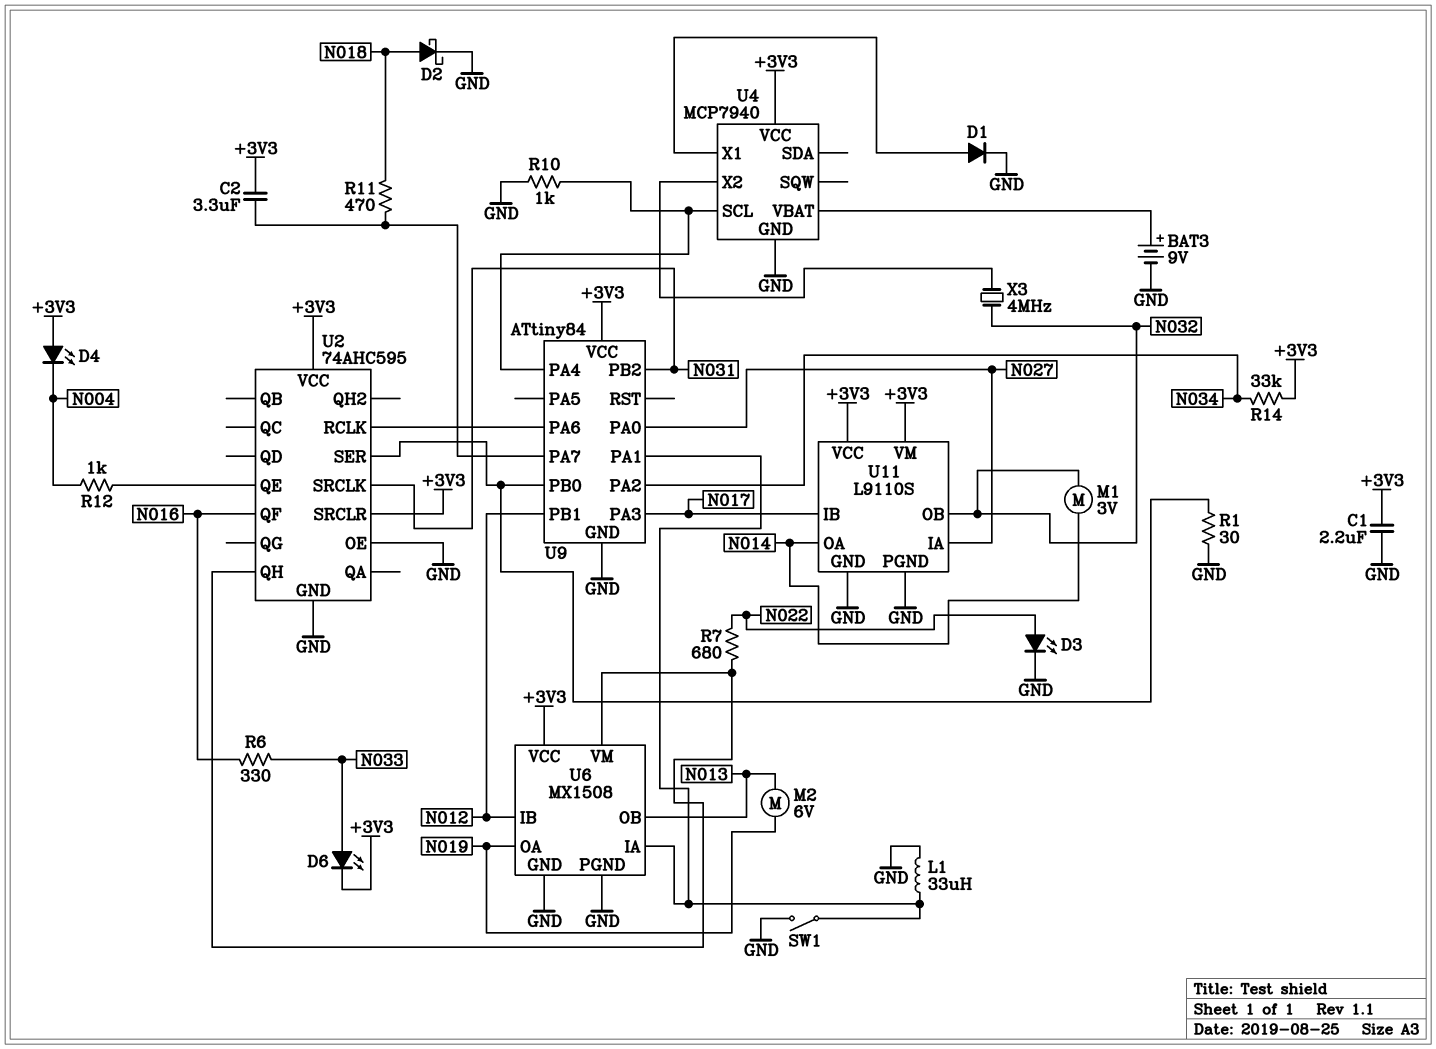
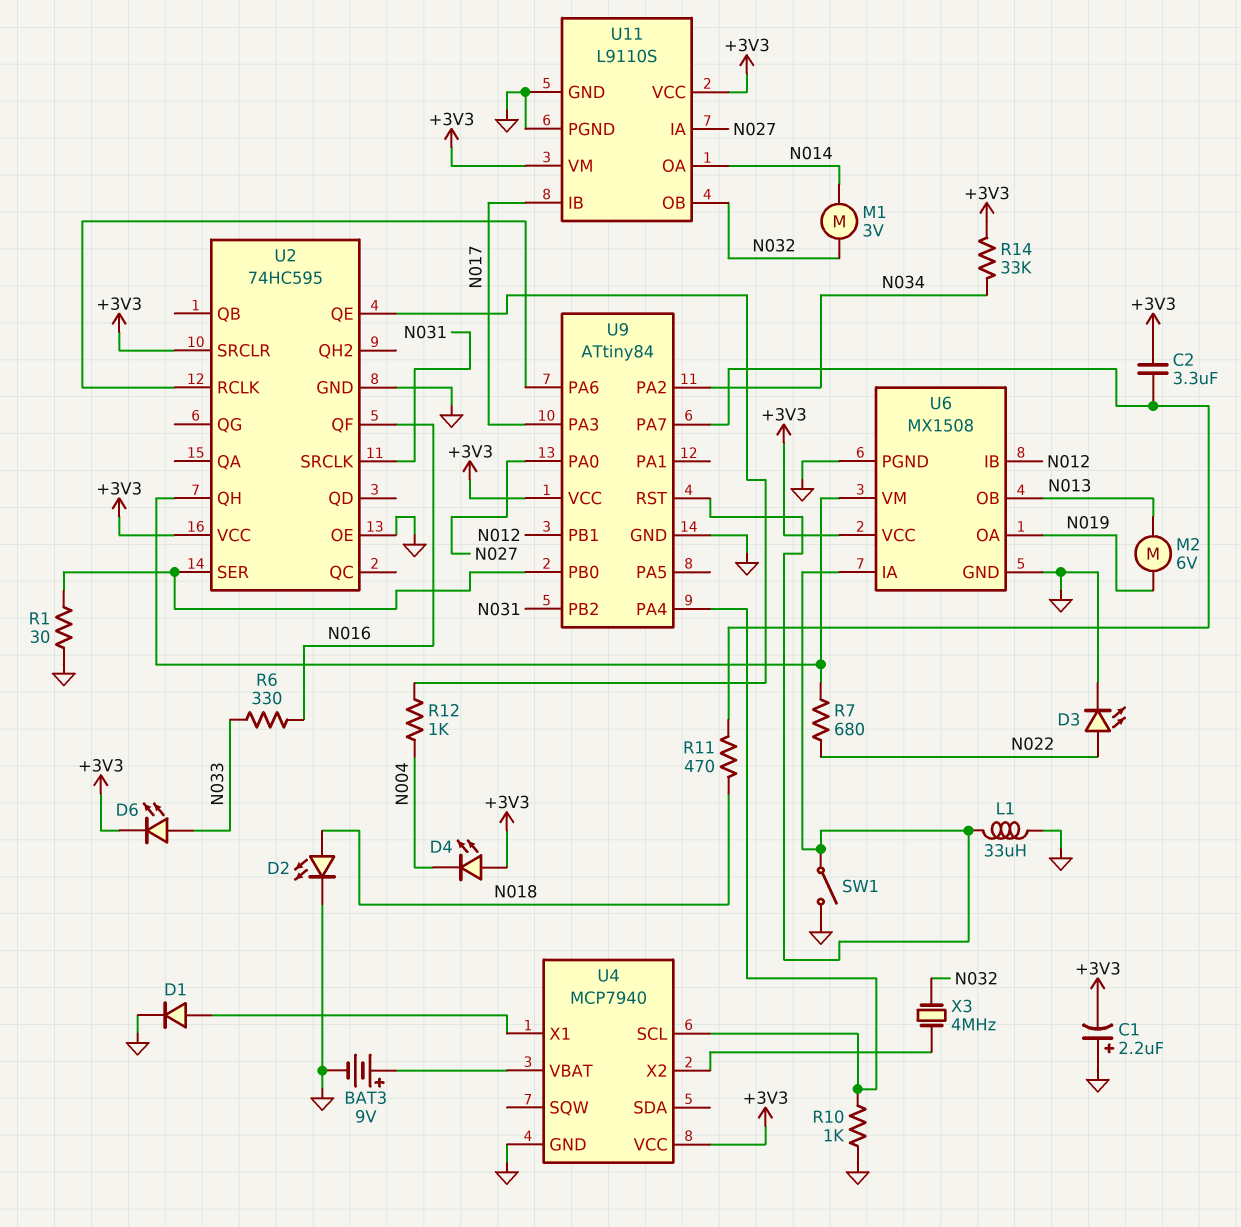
C1: 2.2uF (+3V3, GND) -> 2.2uF (plus GND, minus +3V3)
D2: schottky (A N018, K GND) -> LED (A N018, K GND)
U2: 74AHC595 -> 74HC595
U9 pin PA1: U6/IA -> none
U9 pin RST: none -> U6/IA

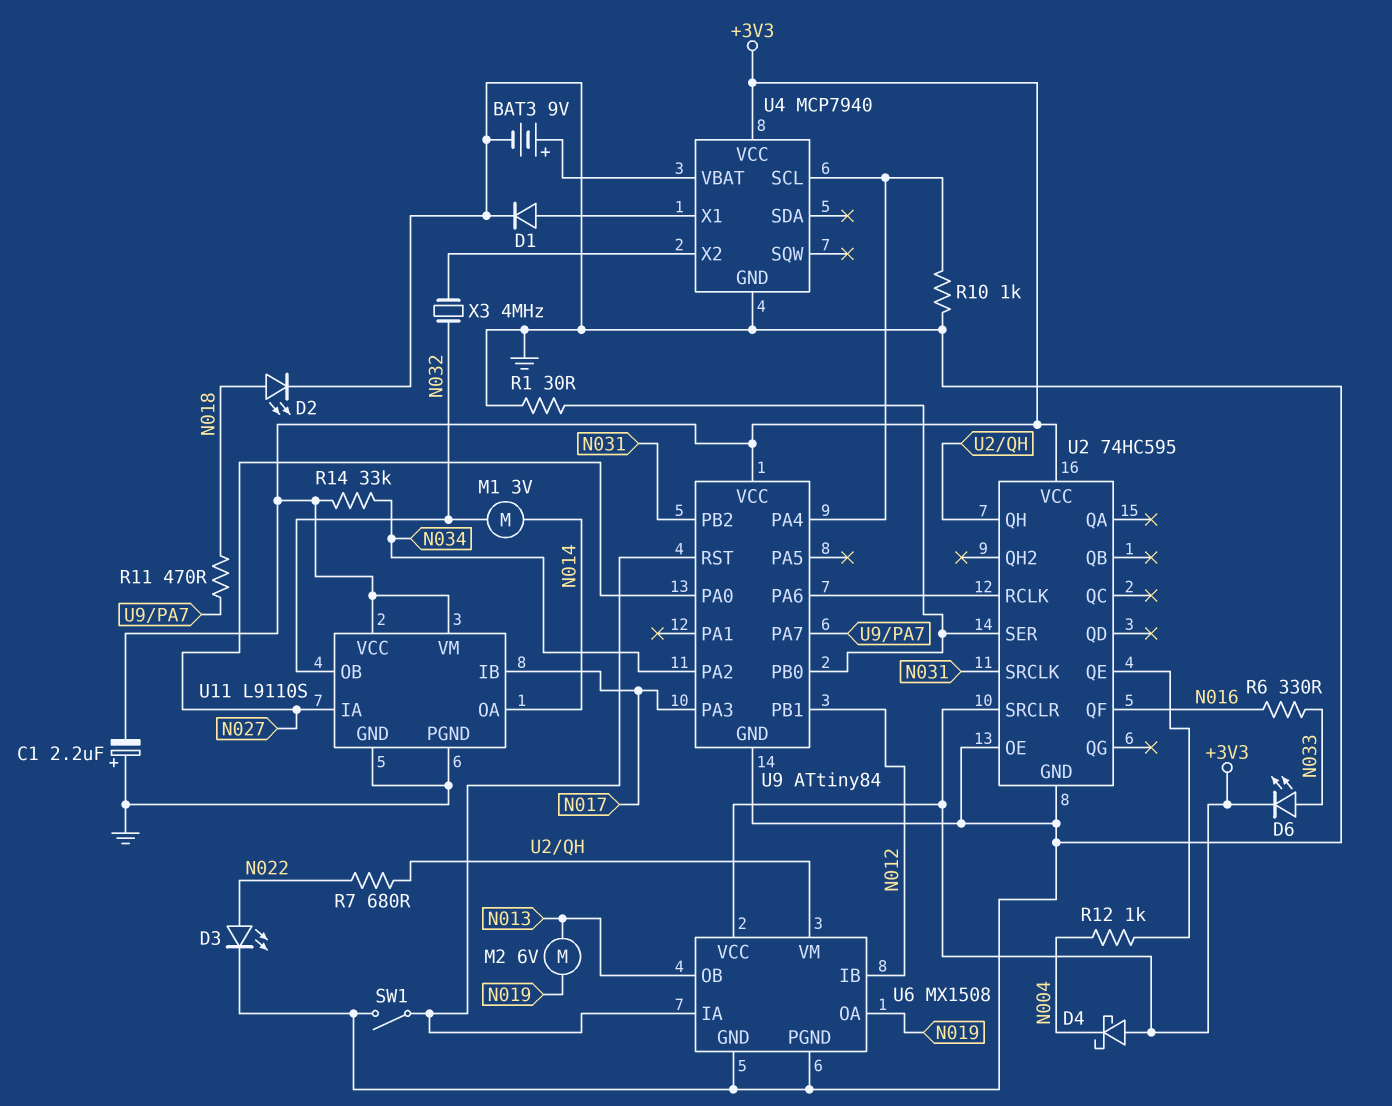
C2: 3.3uF (+3V3, U9/PA7) -> none
D4: LED (A +3V3, K N004) -> schottky (A +3V3, K N004)
L1: 33uH (GND, U6/IA) -> none

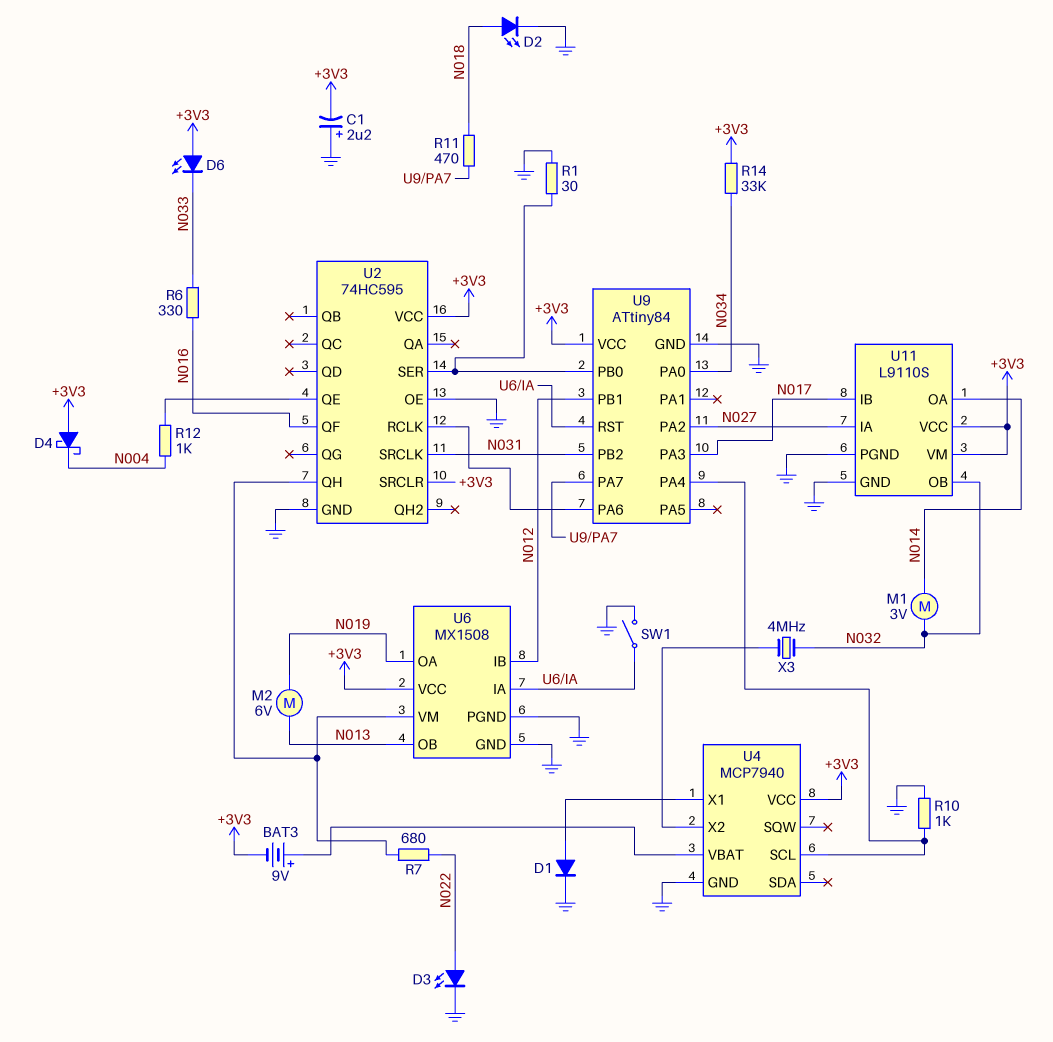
BAT3: 9V (plus U4/VBAT, minus GND) -> 9V (plus U4/VBAT, minus +3V3)
D6: LED (A N033, K +3V3) -> LED (A +3V3, K N033)
U9 pin PA0: N027 -> N034
U9 pin PA2: N034 -> N027

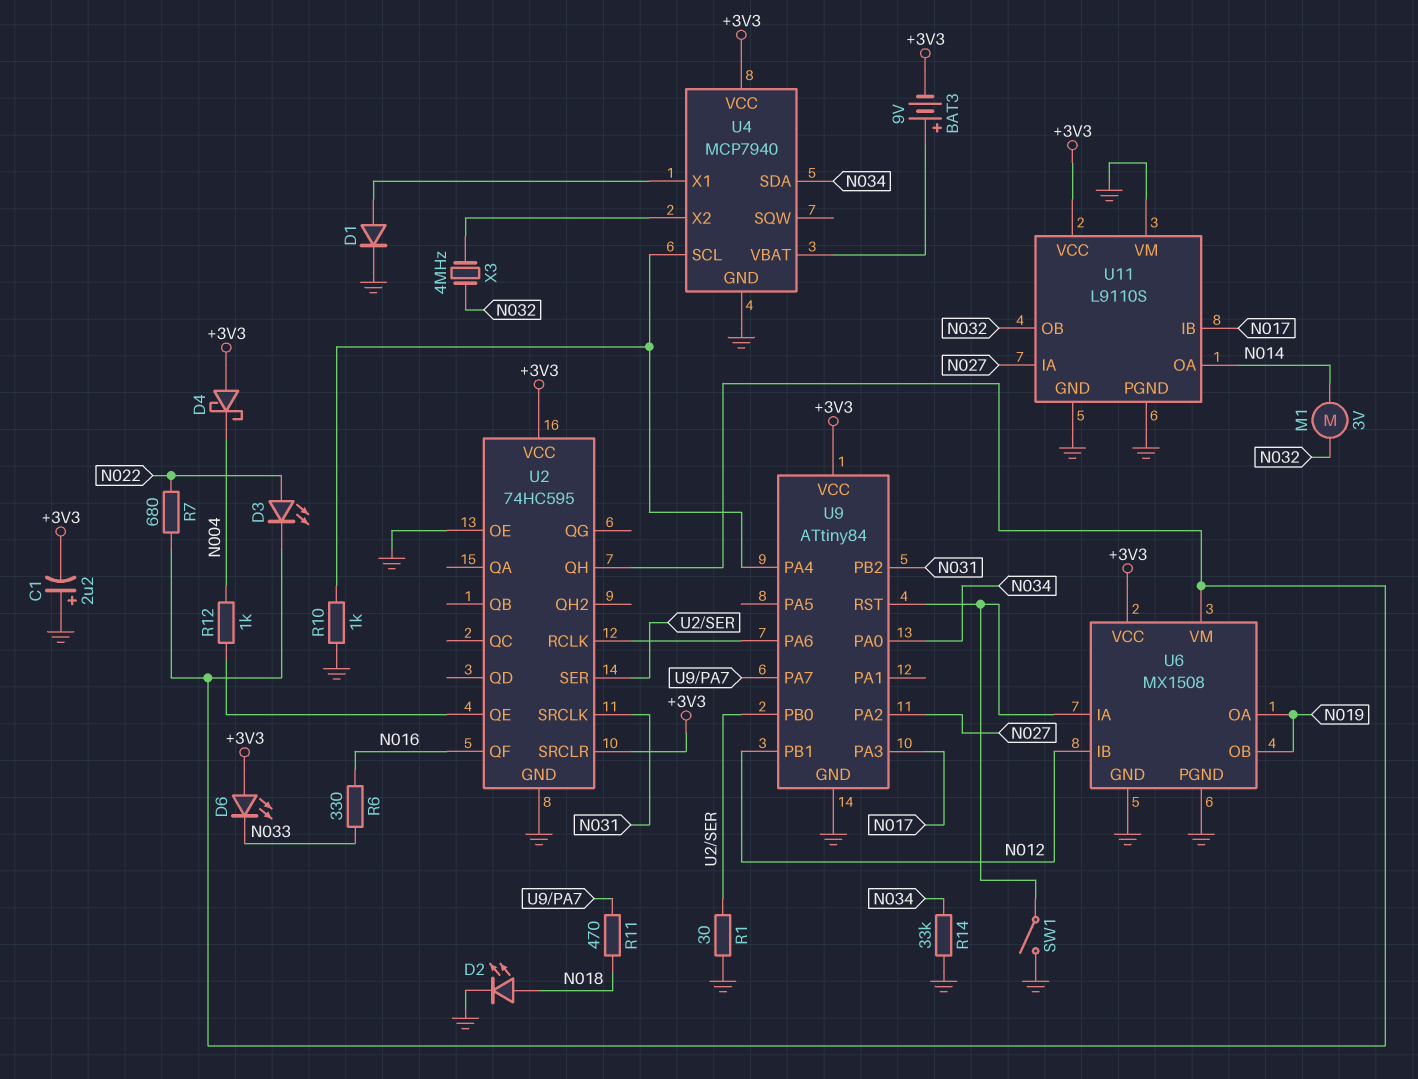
D3: LED (A N022, K GND) -> LED (A N022, K U2/QH)
M2: motor 6V (N013, N019) -> none
R14: 33k (+3V3, N034) -> 33k (GND, N034)
U4 pin SDA: none -> N034
U6 pin OB: N013 -> N019
U11 pin VM: +3V3 -> GND

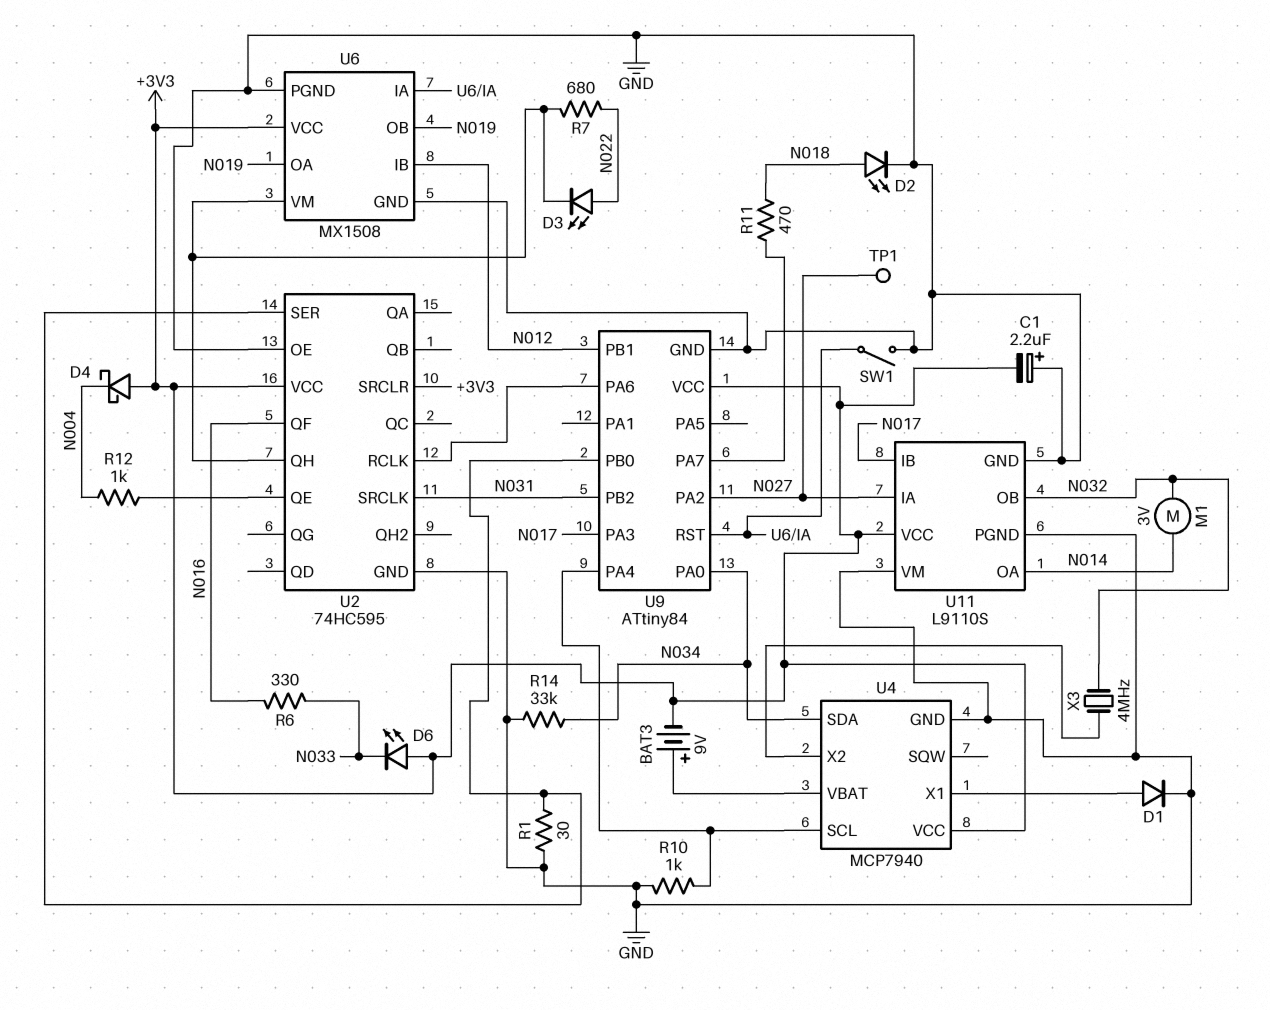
TP1: none -> test point (N027)

